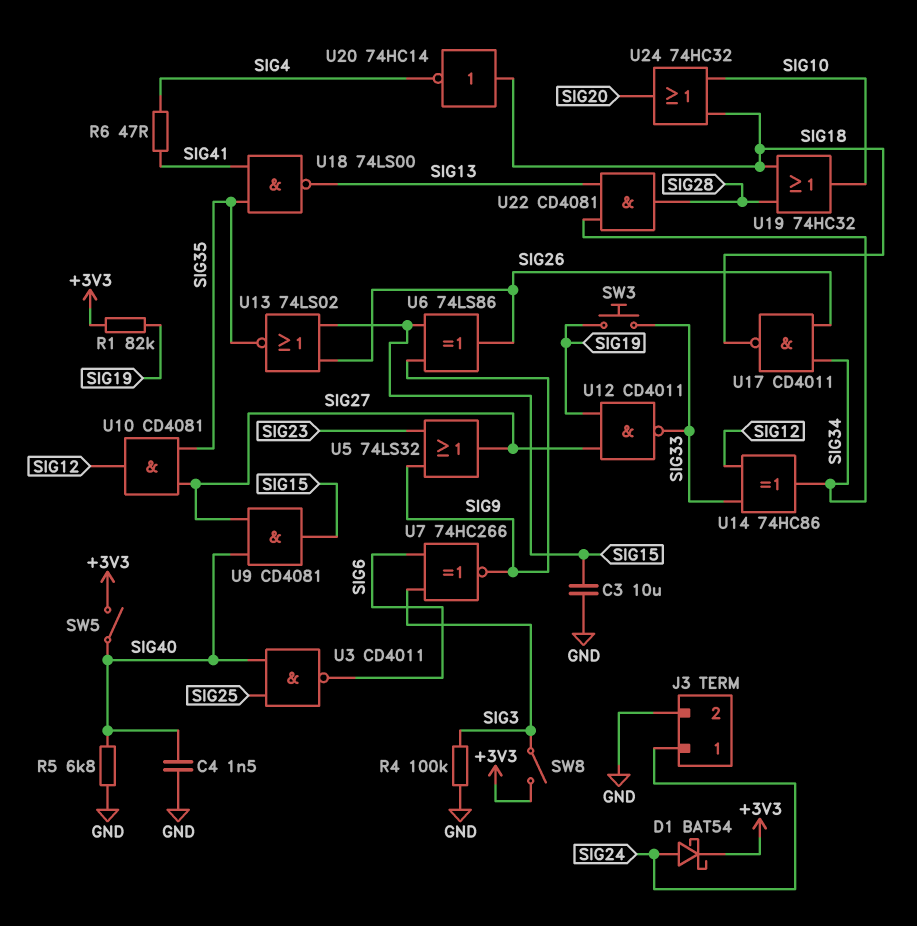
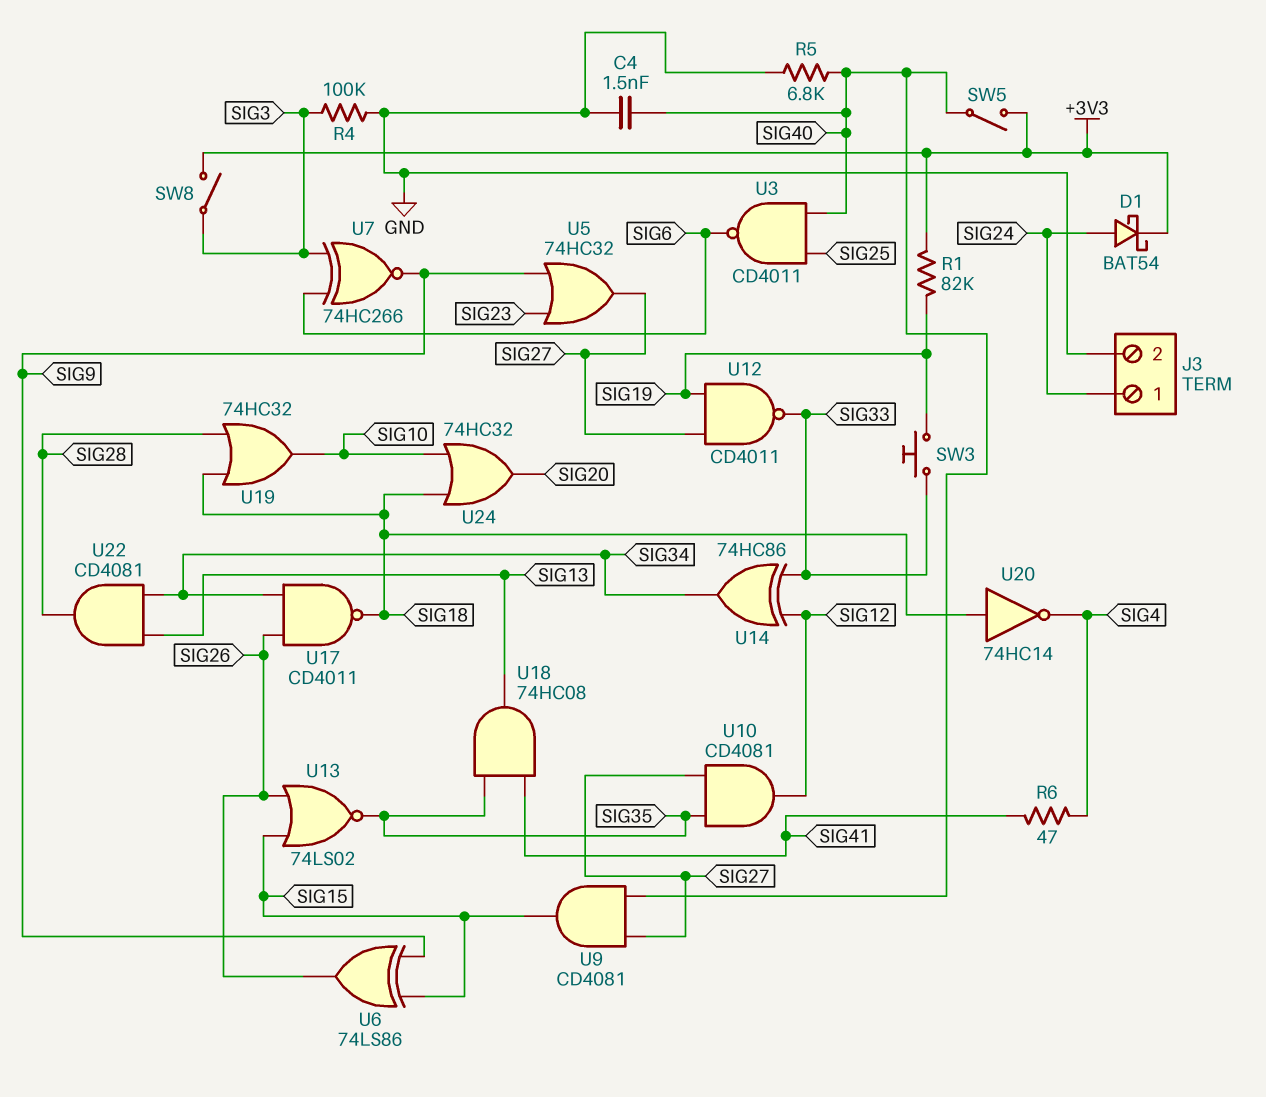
C3: 10uF (GND, SIG15) -> none
U5: OR 74LS32 (in SIG9, in SIG23, out SIG27) -> OR 74HC32 (in SIG9, in SIG23, out SIG27)
U18: NAND 74LS00 (in SIG35, in SIG41, out SIG13) -> AND 74HC08 (in SIG35, in SIG41, out SIG13)

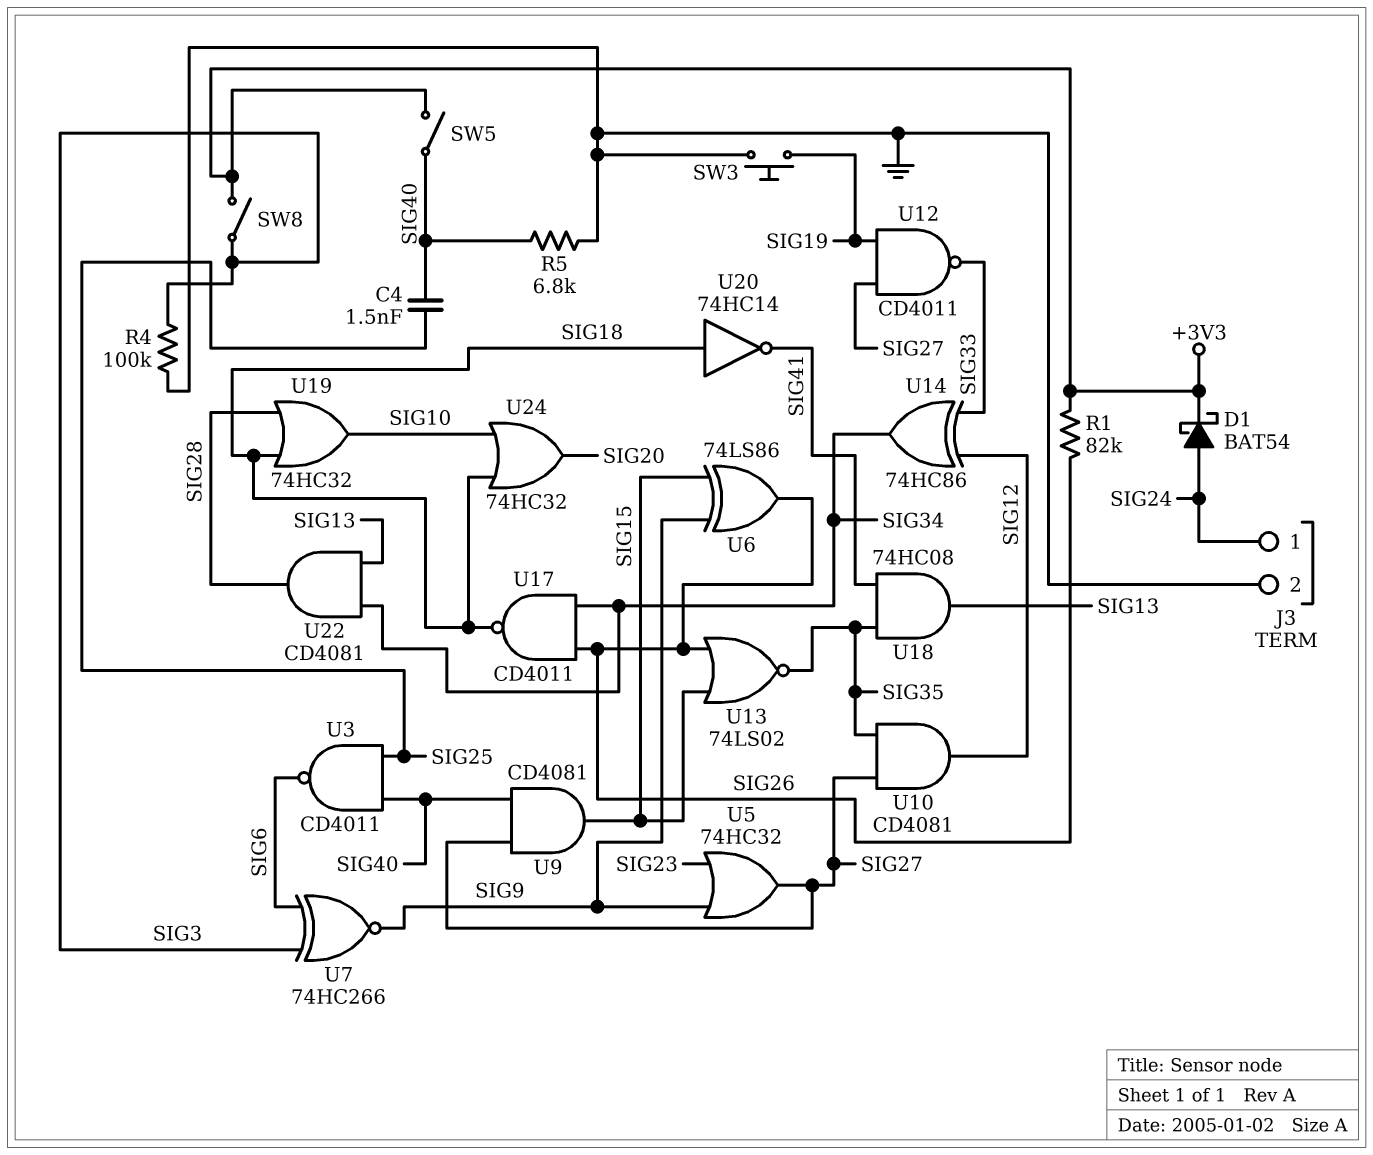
C4: 1.5nF (GND, SIG40) -> 1.5nF (SIG25, SIG40)
R1: 82k (+3V3, SIG19) -> 82k (+3V3, SIG26)
R6: 47 (SIG4, SIG41) -> none
SW3: button (SIG19, SIG33) -> button (GND, SIG19)
U20: NOT 74HC14 (in SIG18, out SIG4) -> NOT 74HC14 (in SIG18, out SIG41)

